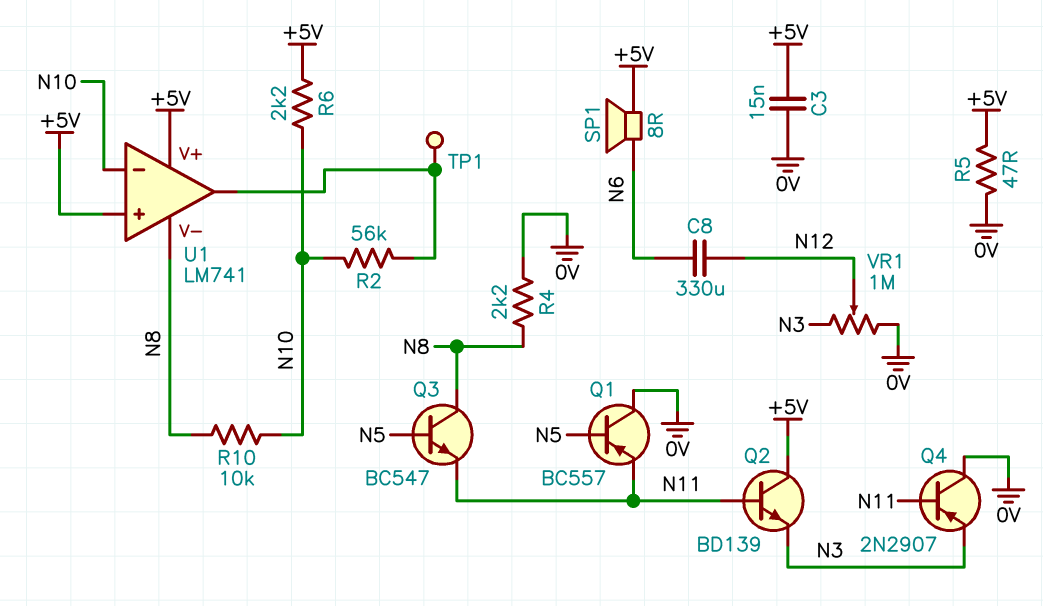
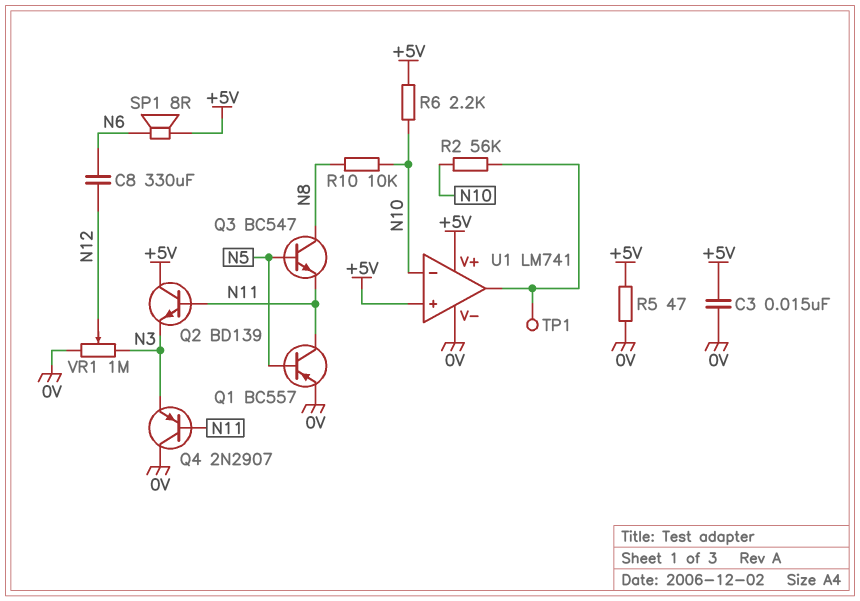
Q1: PNP BC557 (B N5, C 0V, E N11) -> PNP BC557 (B N5, C N11, E 0V)
R4: 2.2k (0V, N8) -> none
U1 pin V-: N8 -> 0V

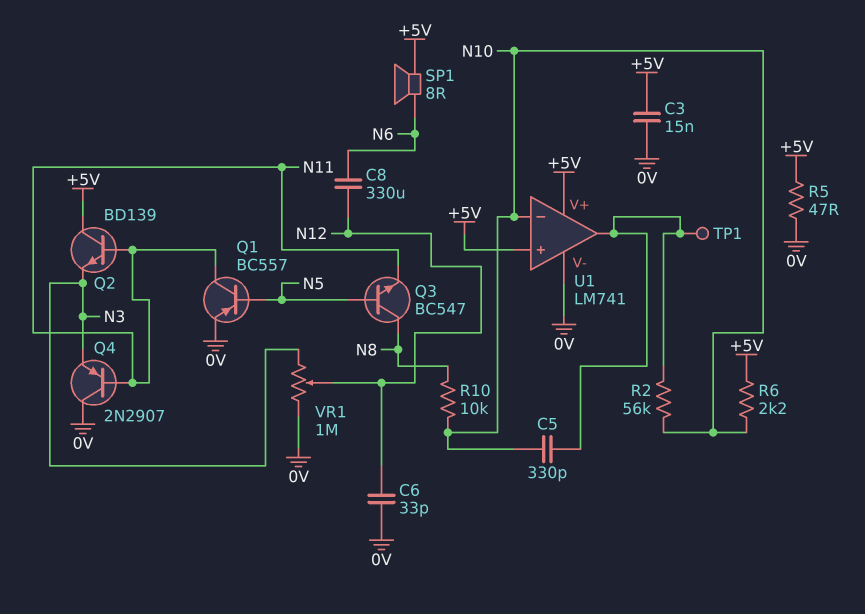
C5: none -> 330pF (N10, U1/out)
C6: none -> 33pF (0V, N12)

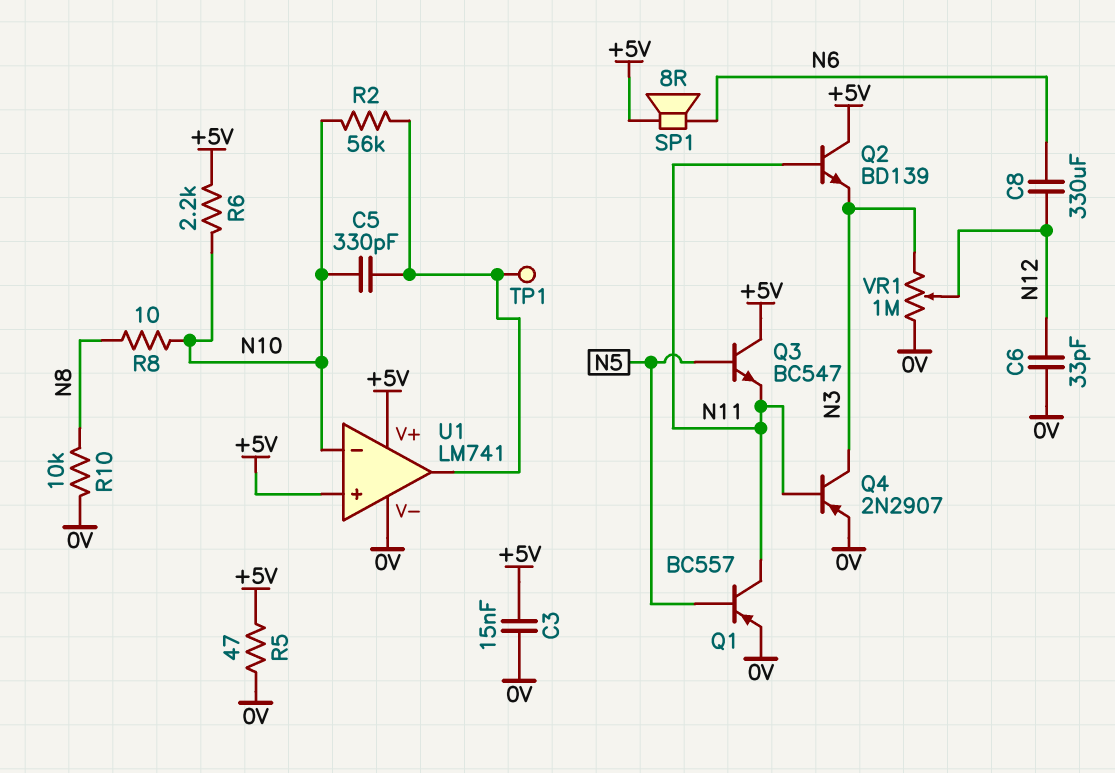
Q3: NPN BC547 (B N5, C N8, E N11) -> NPN BC547 (B N5, C +5V, E N11)
Q4: PNP 2N2907 (B N11, C 0V, E N3) -> PNP 2N2907 (B N11, C N3, E 0V)
R8: none -> 10 (N8, N10)
R10: 10k (N8, N10) -> 10k (0V, N8)

